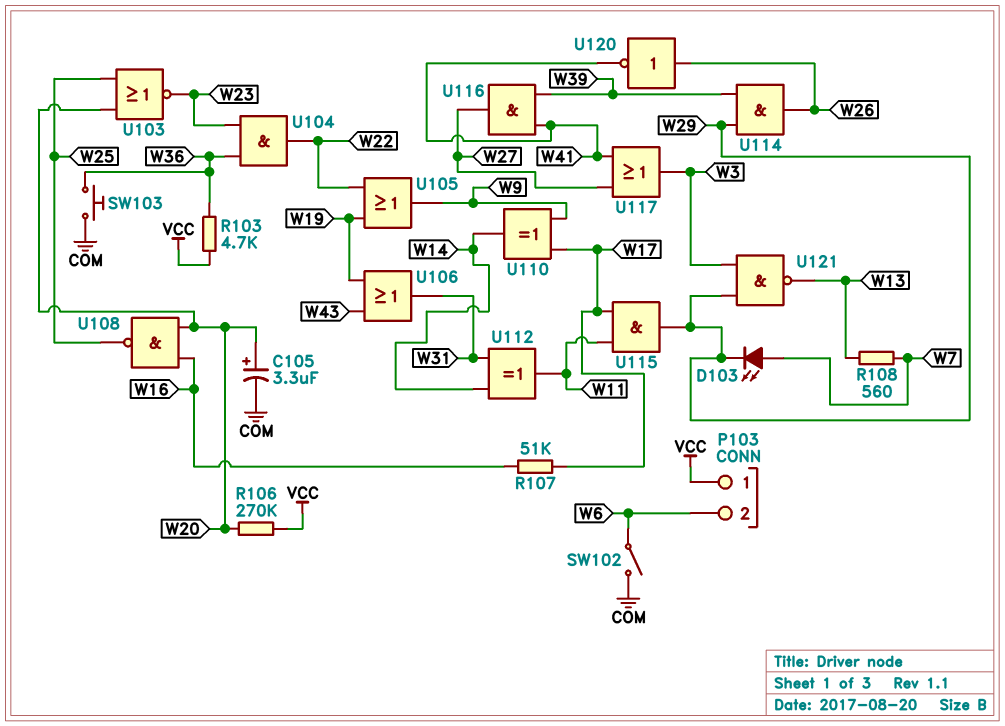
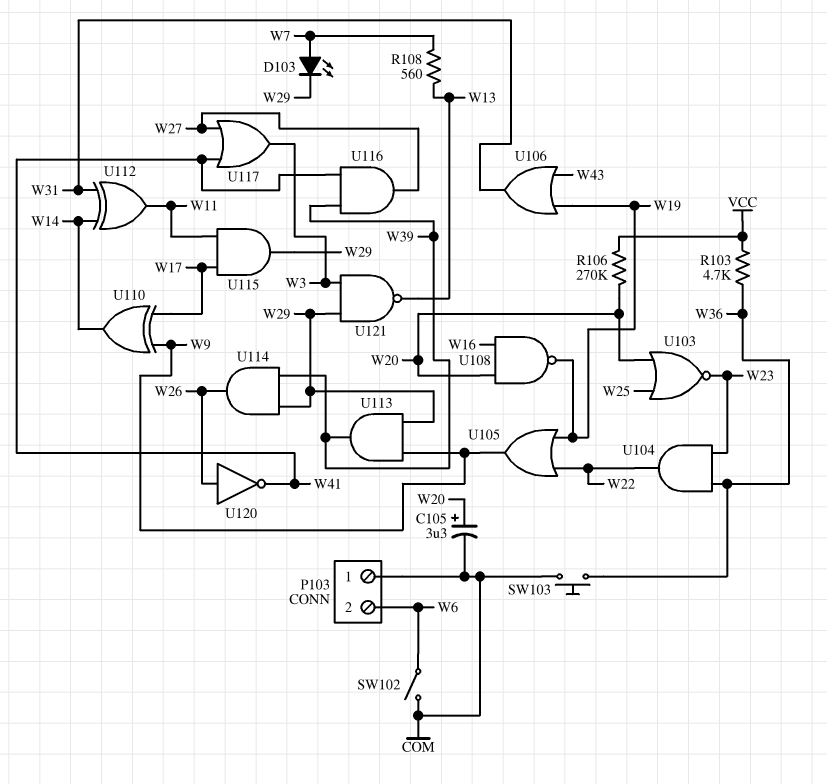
P103 pin 1: VCC -> COM
R107: 51k (W16, W17) -> none
U108: NAND (in W16, in W20, out W25) -> NAND (in W16, in W20, out W19)
U113: none -> AND (in W9, in W29, out W39)

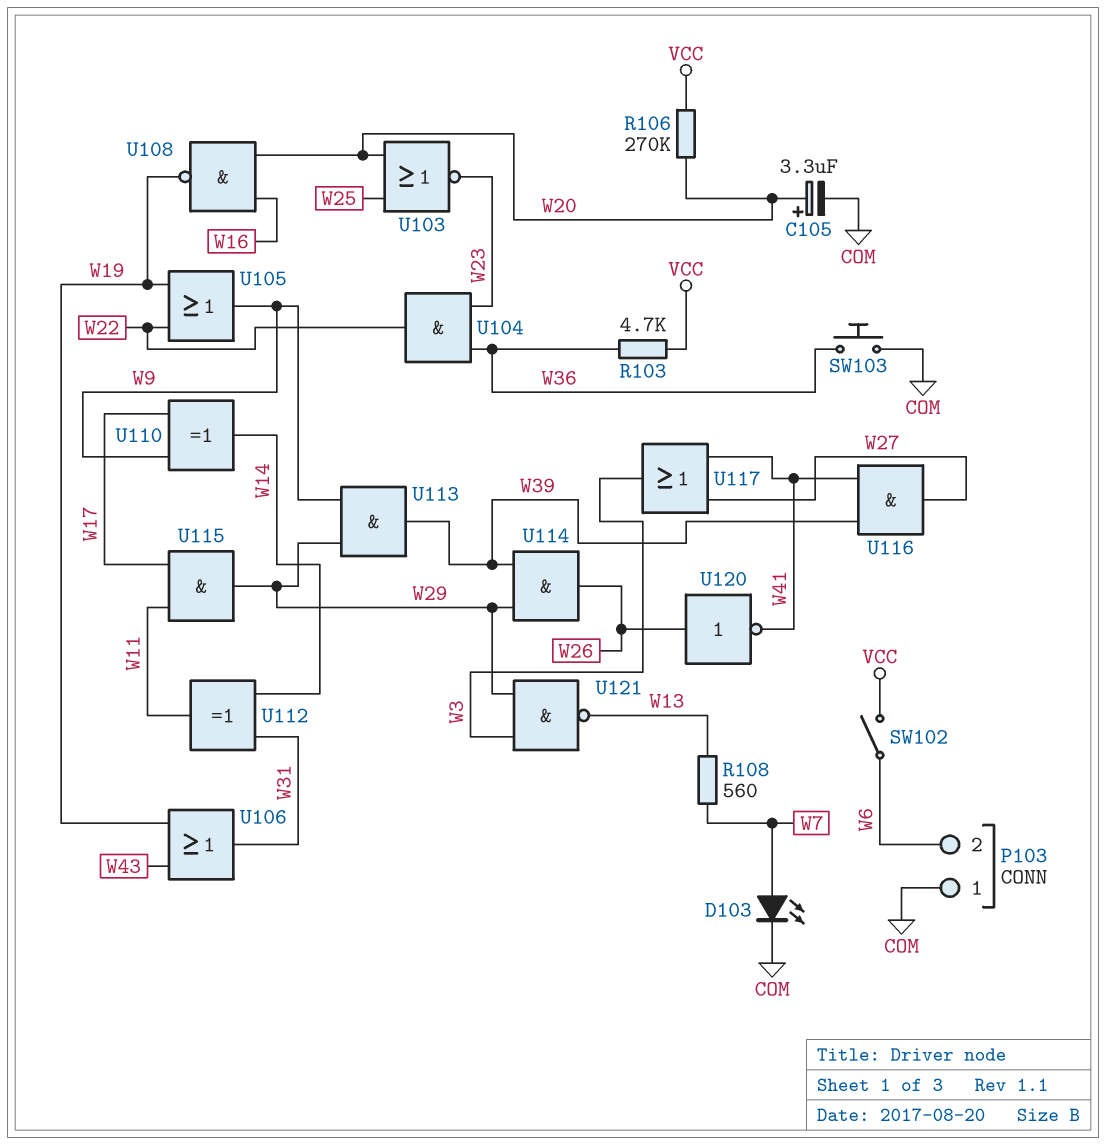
D103: LED (A W7, K W29) -> LED (A W7, K COM)
SW102: switch (COM, W6) -> switch (VCC, W6)

